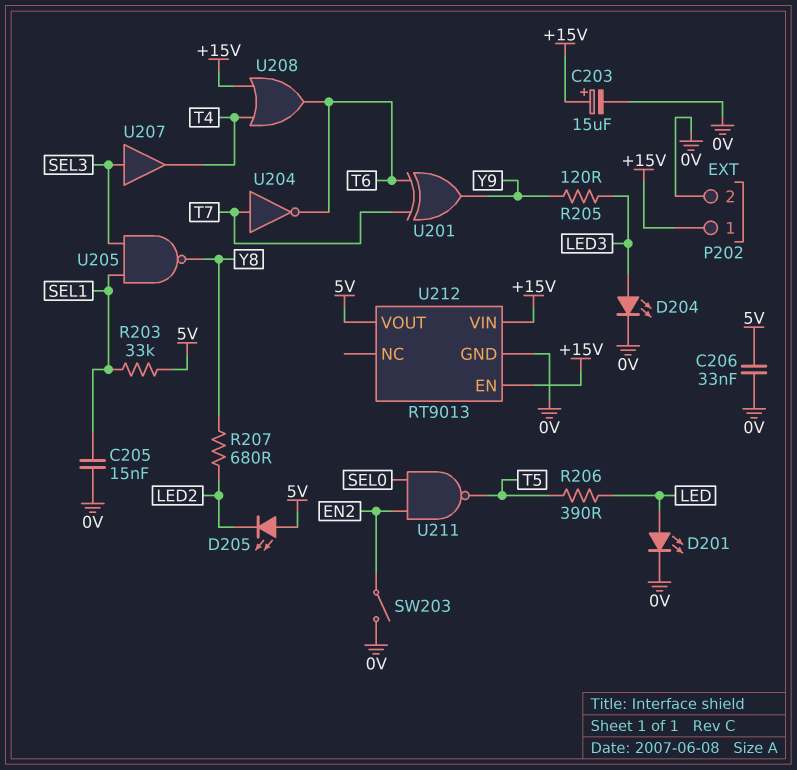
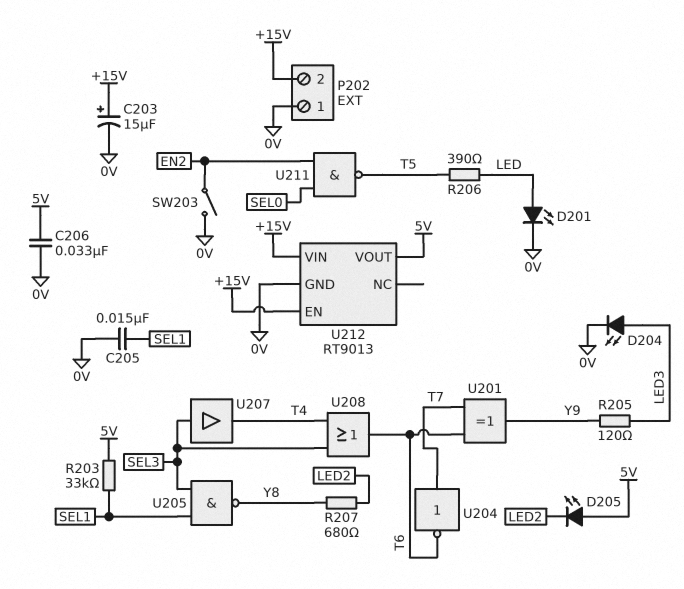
P202 pin 1: +15V -> 0V
P202 pin 2: 0V -> +15V
U208: OR (in +15V, in T4, out T6) -> OR (in SEL3, in T4, out T6)

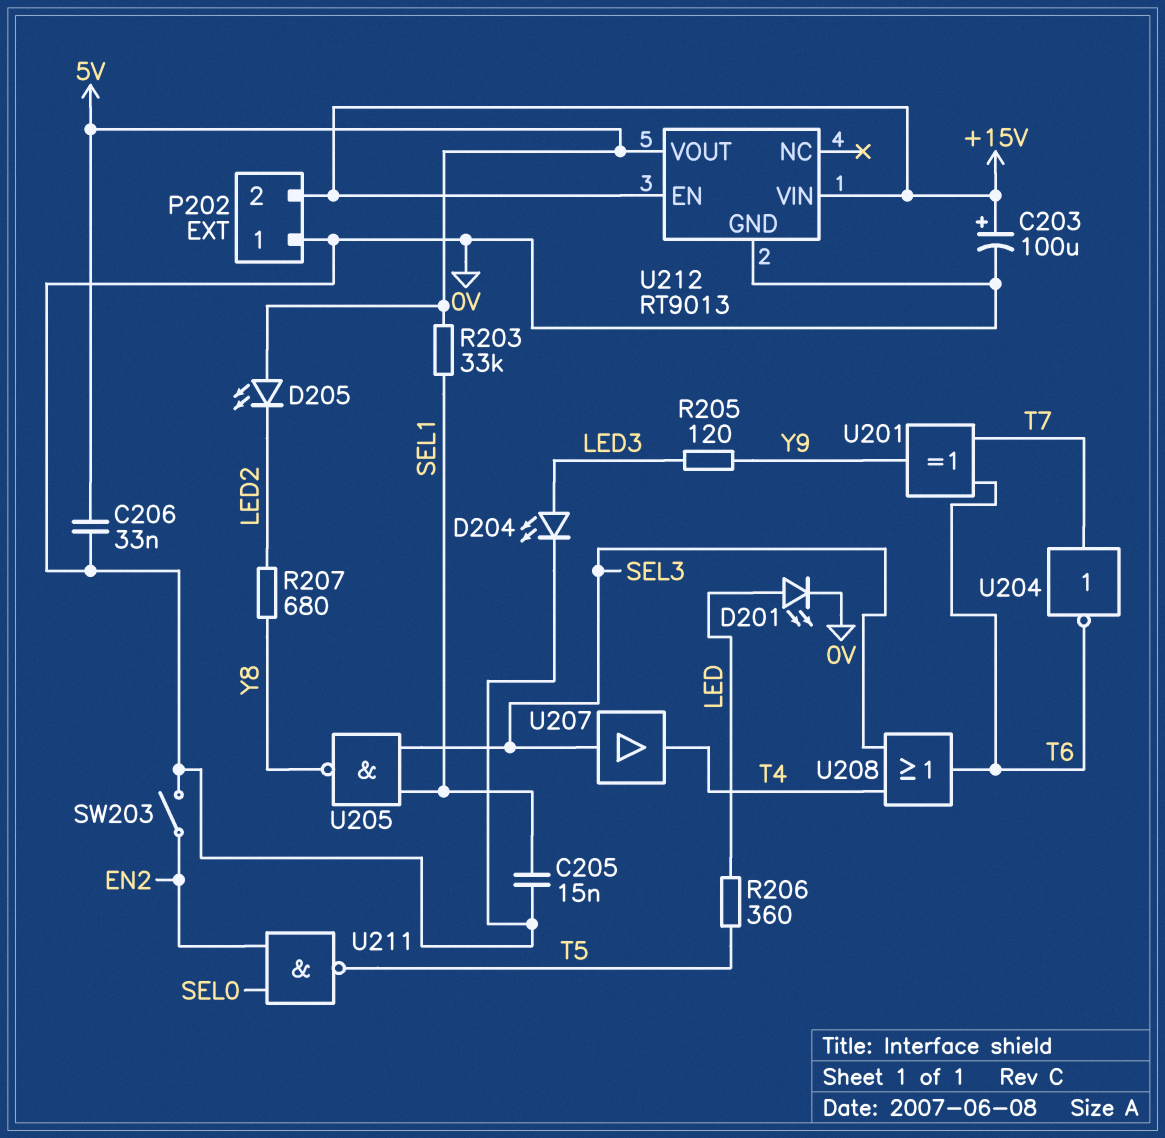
C203: 15uF (plus +15V, minus 0V) -> 100uF (plus +15V, minus 0V)
R206: 390 (LED, T5) -> 360 (LED, T5)

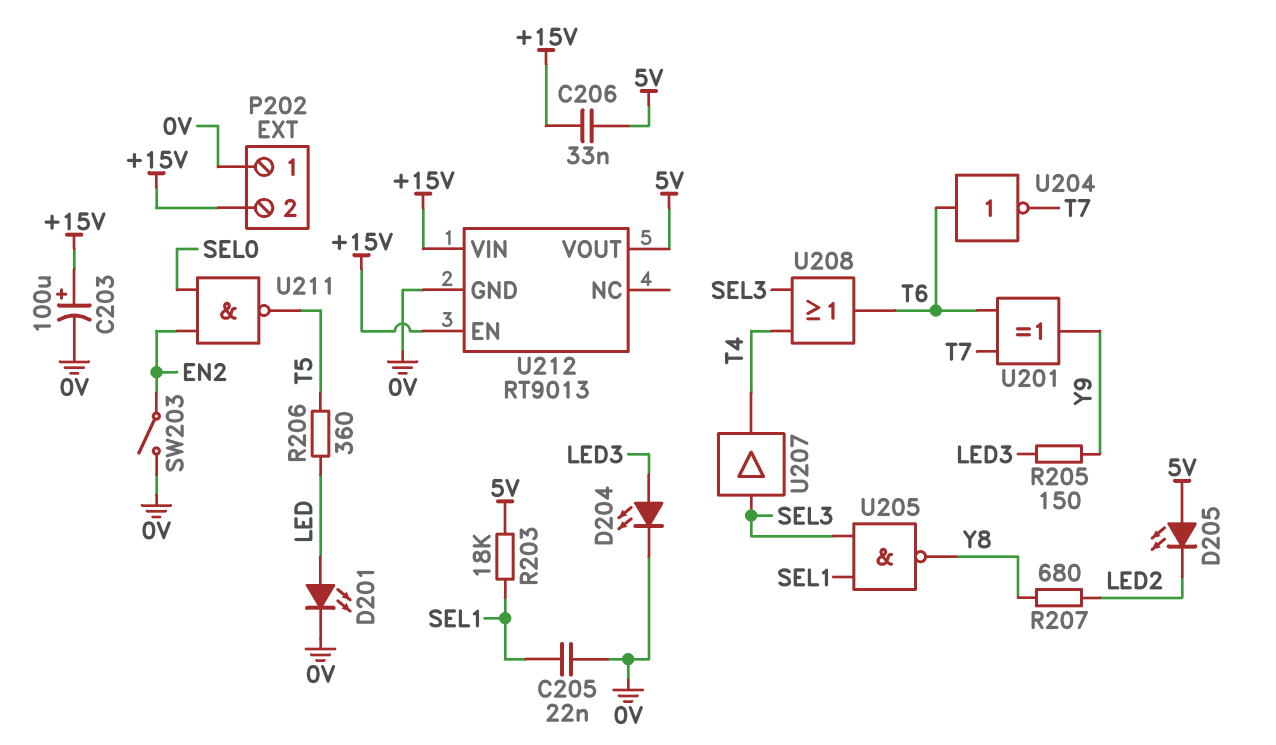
C205: 15nF (0V, SEL1) -> 22nF (0V, SEL1)
C206: 33nF (0V, 5V) -> 33nF (+15V, 5V)
R203: 33k (5V, SEL1) -> 18k (5V, SEL1)
R205: 120 (LED3, Y9) -> 150 (LED3, Y9)
U204: NOT (in T7, out T6) -> NOT (in T6, out T7)

